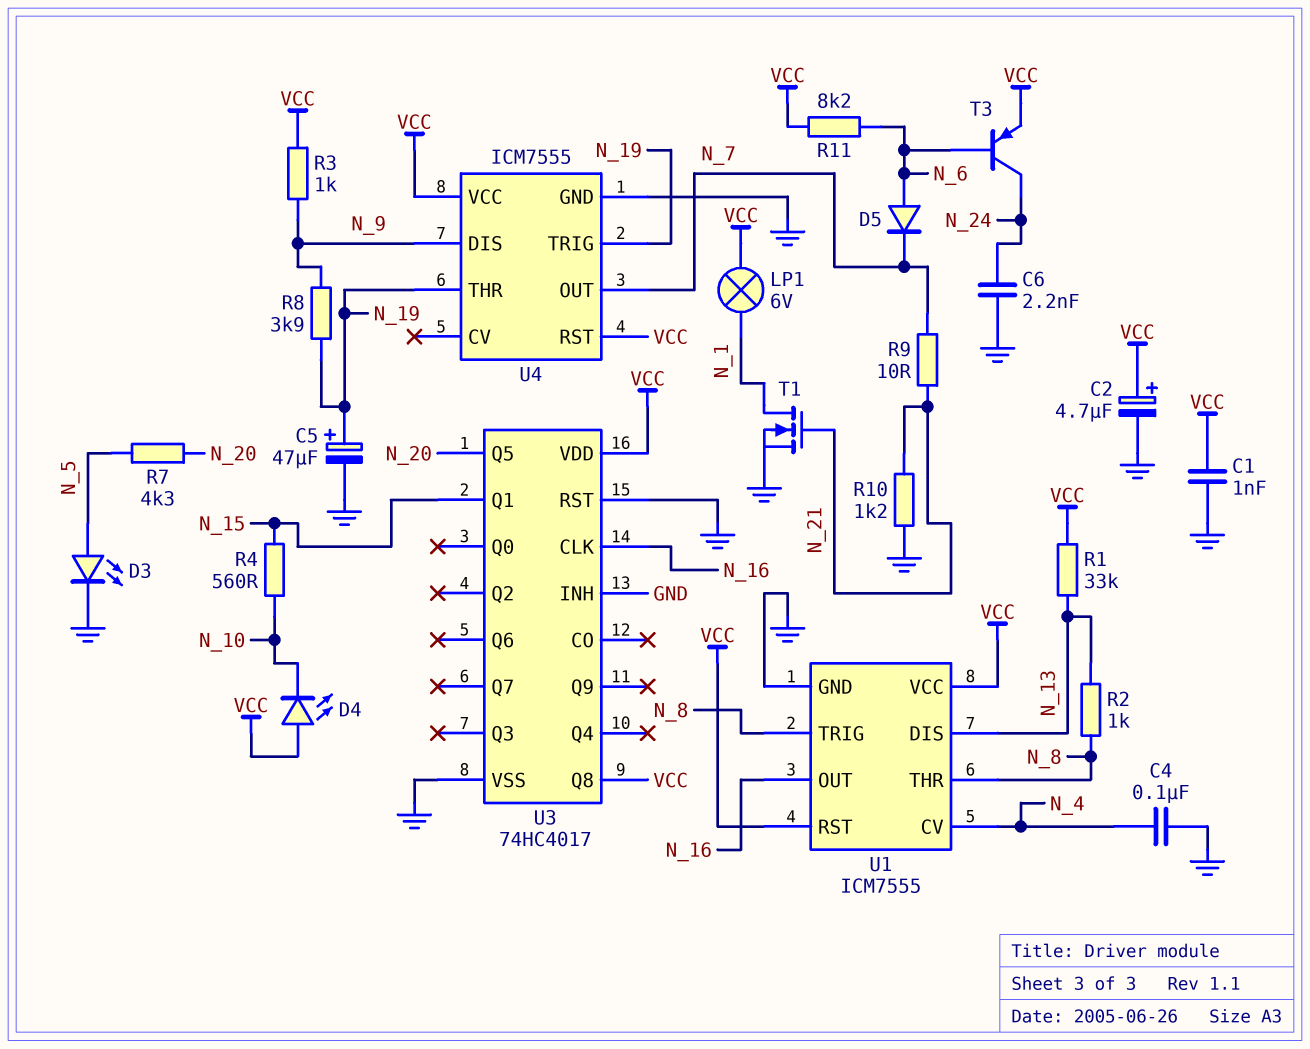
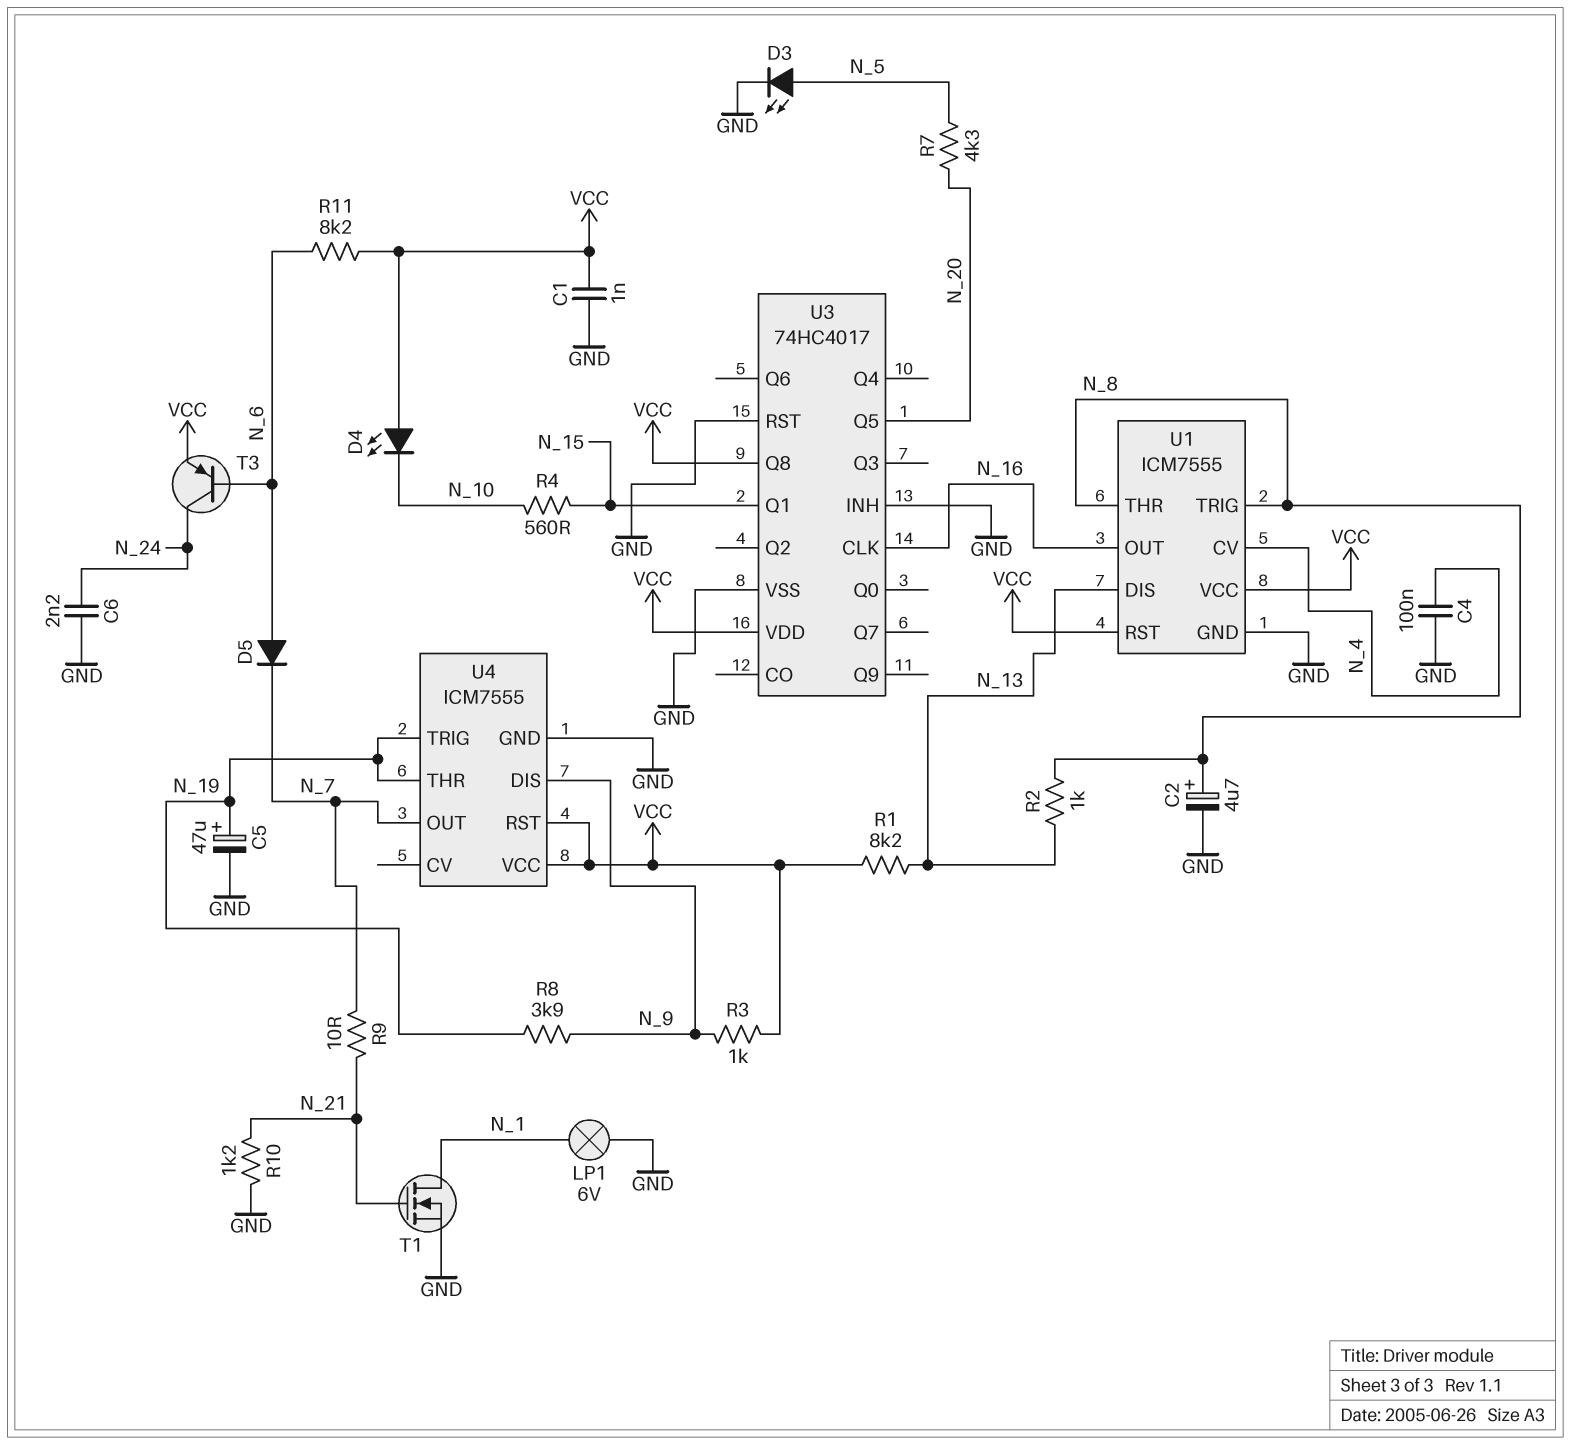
C2: 4.7uF (plus VCC, minus GND) -> 4.7uF (plus N_8, minus GND)
LP1: lamp 6V (N_1, VCC) -> lamp 6V (GND, N_1)
R1: 33k (N_13, VCC) -> 8.2k (N_13, VCC)

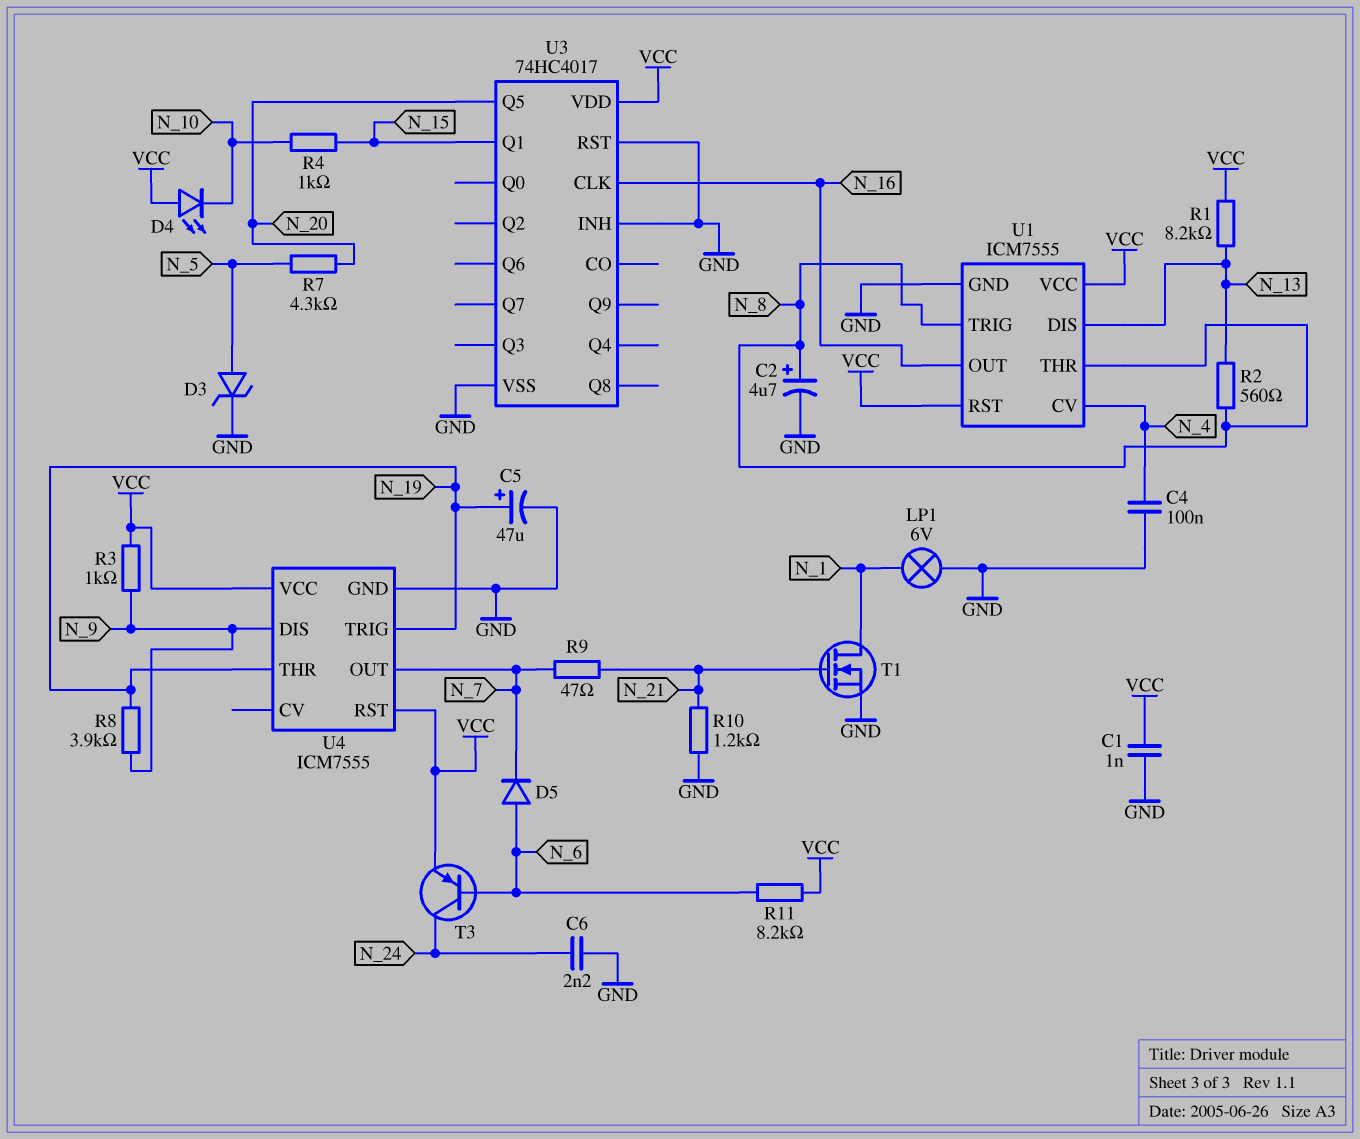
D3: LED (A N_5, K GND) -> zener (A N_5, K GND)
R2: 1k (N_8, N_13) -> 560 (N_8, N_13)
R4: 560 (N_10, N_15) -> 1k (N_10, N_15)
R9: 10 (N_7, N_21) -> 47 (N_7, N_21)
U3 pin Q8: VCC -> none

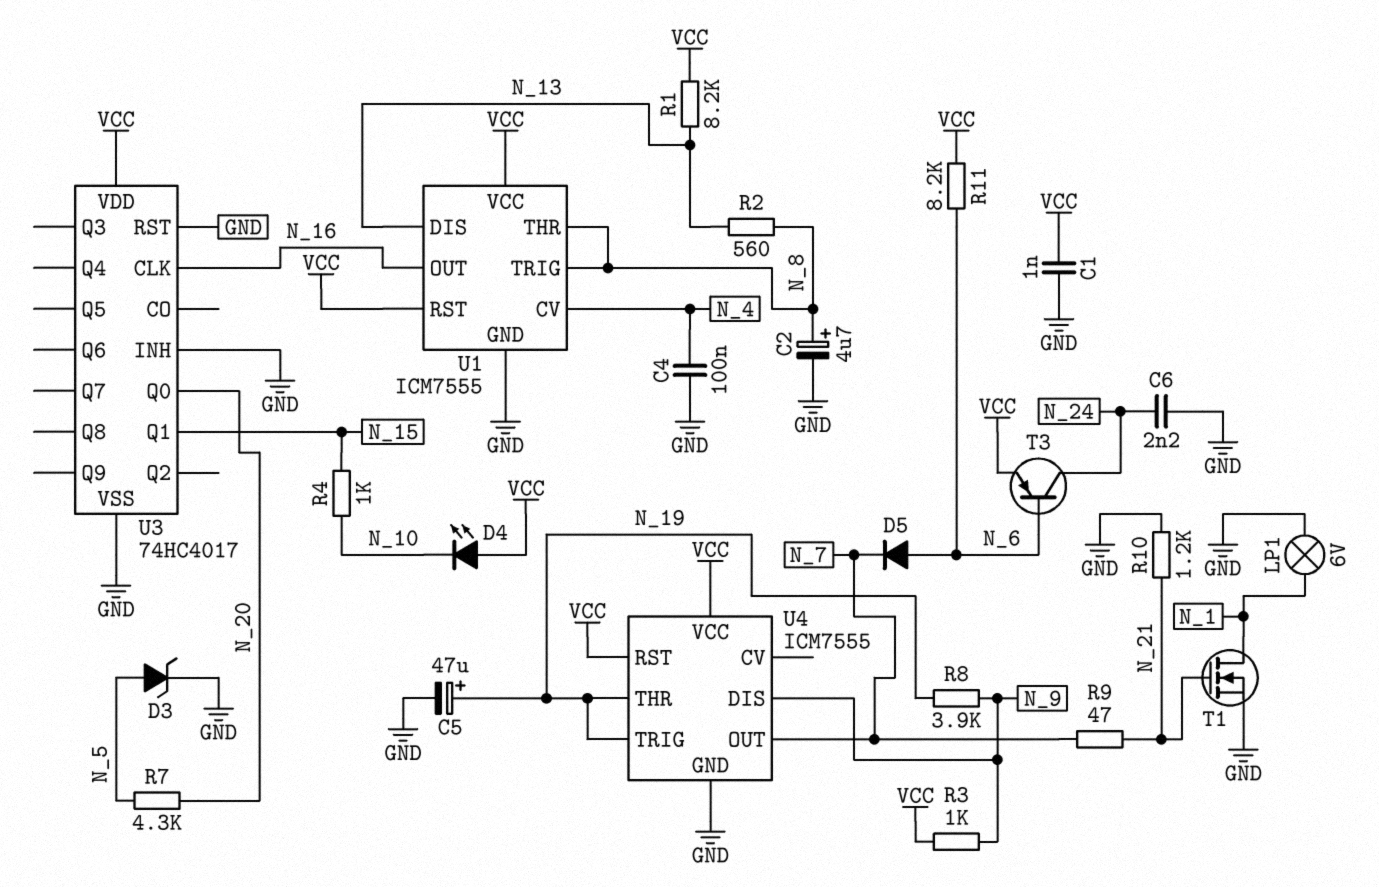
U3 pin Q0: none -> N_20
U3 pin Q5: N_20 -> none

